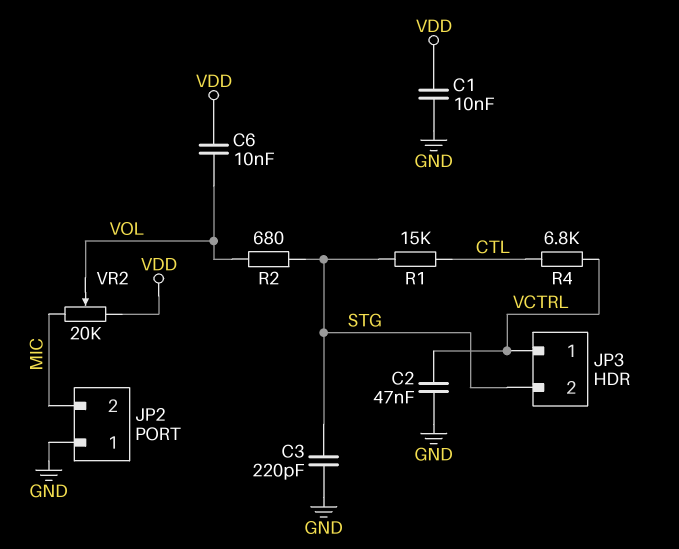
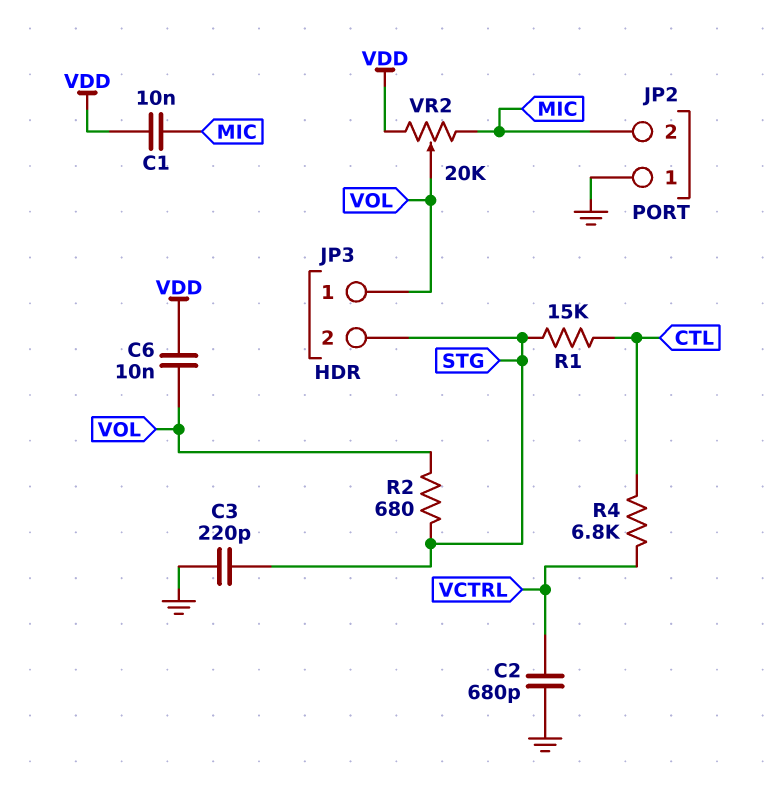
C1: 10nF (GND, VDD) -> 10nF (MIC, VDD)
C2: 47nF (GND, VCTRL) -> 680pF (GND, VCTRL)
JP3 pin 1: VCTRL -> VOL

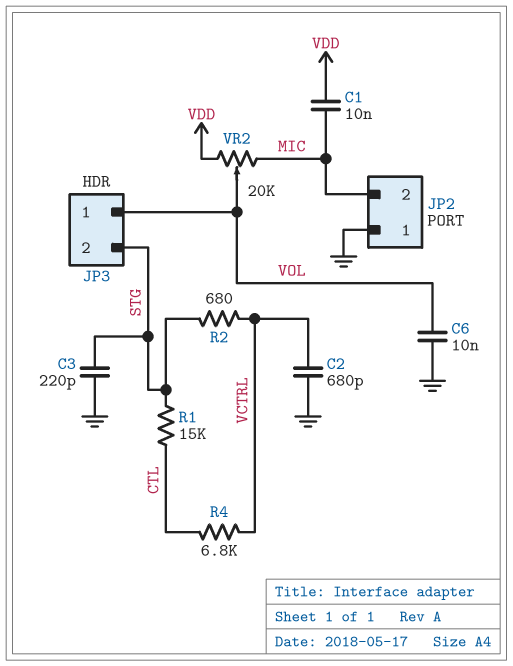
C6: 10nF (VDD, VOL) -> 10nF (GND, VOL)
R2: 680 (STG, VOL) -> 680 (STG, VCTRL)

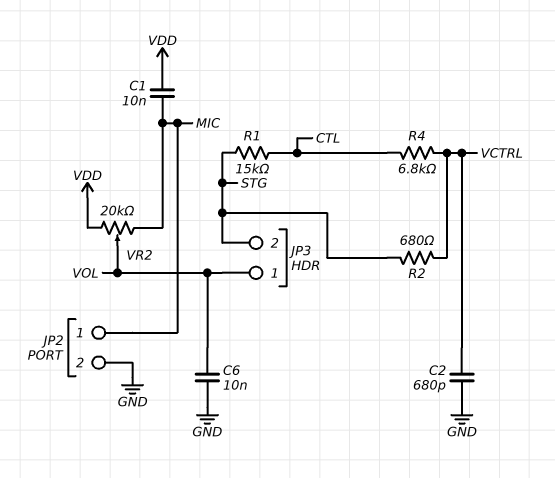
C3: 220pF (GND, STG) -> none
JP2 pin 1: GND -> MIC
JP2 pin 2: MIC -> GND

